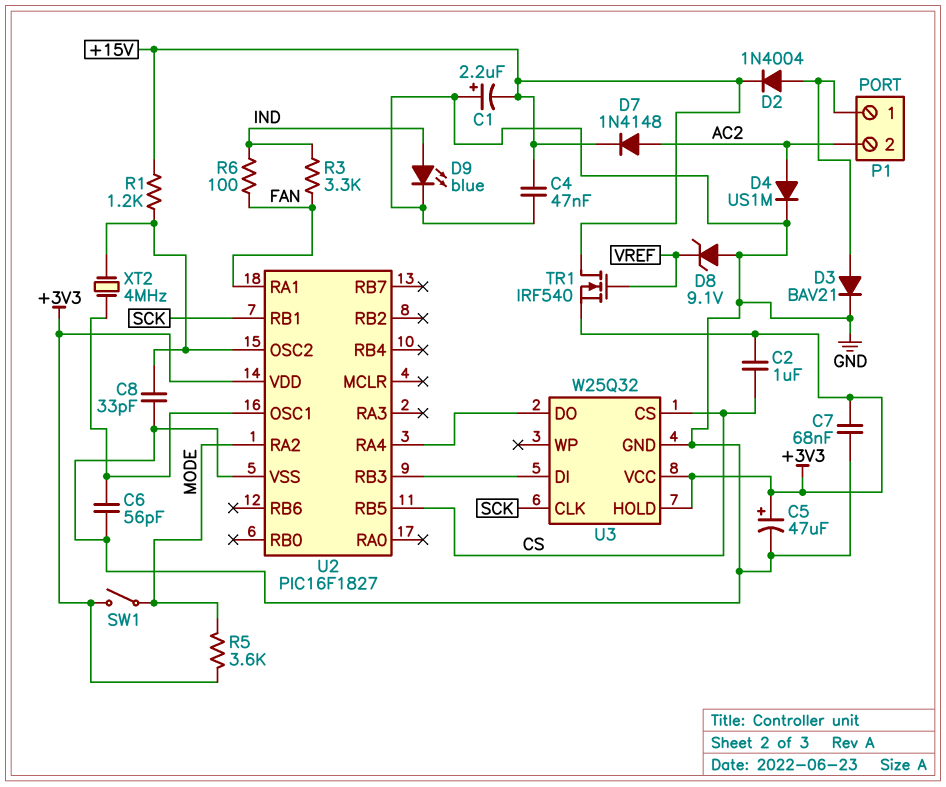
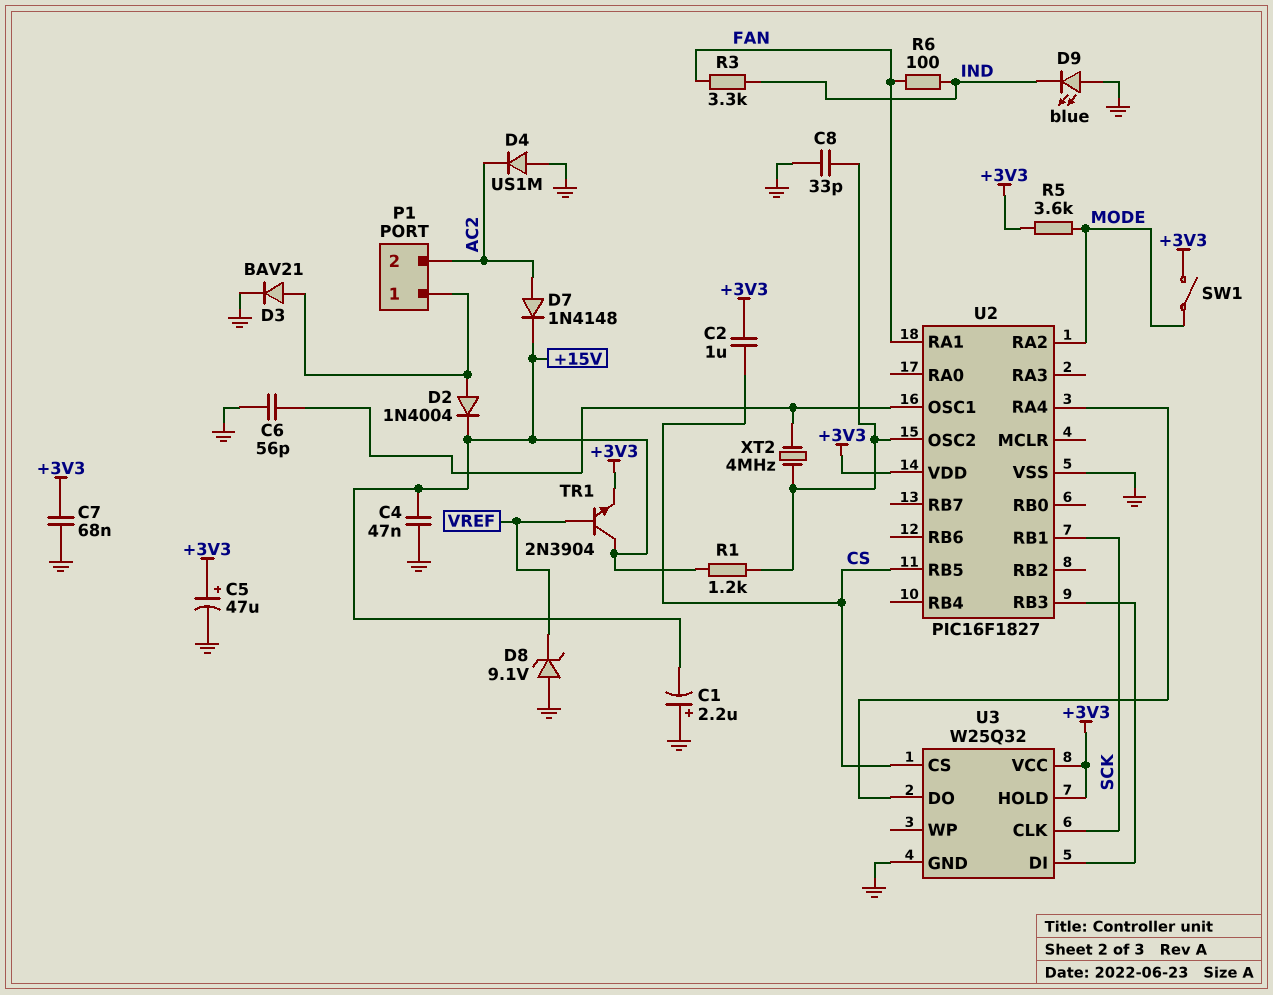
D4: diode US1M (A AC2, K GND) -> diode US1M (A GND, K AC2)
D9: LED blue (A IND, K GND) -> LED blue (A GND, K IND)
TR1: NMOS IRF540 (G VREF, D +15V, S +3V3) -> NPN 2N3904 (B VREF, C +15V, E +3V3)

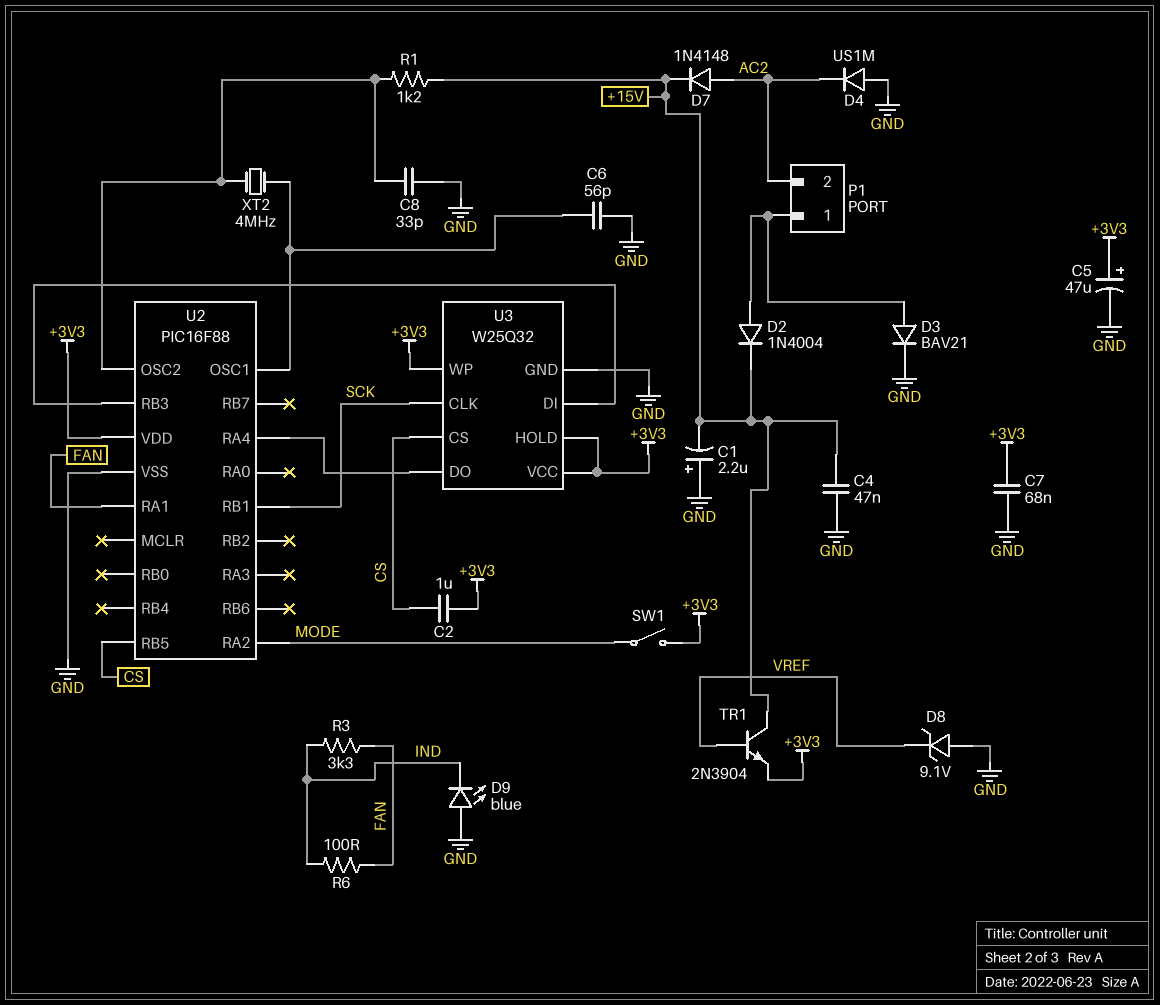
R5: 3.6k (+3V3, MODE) -> none
U2: PIC16F1827 -> PIC16F88
U3 pin WP: none -> +3V3

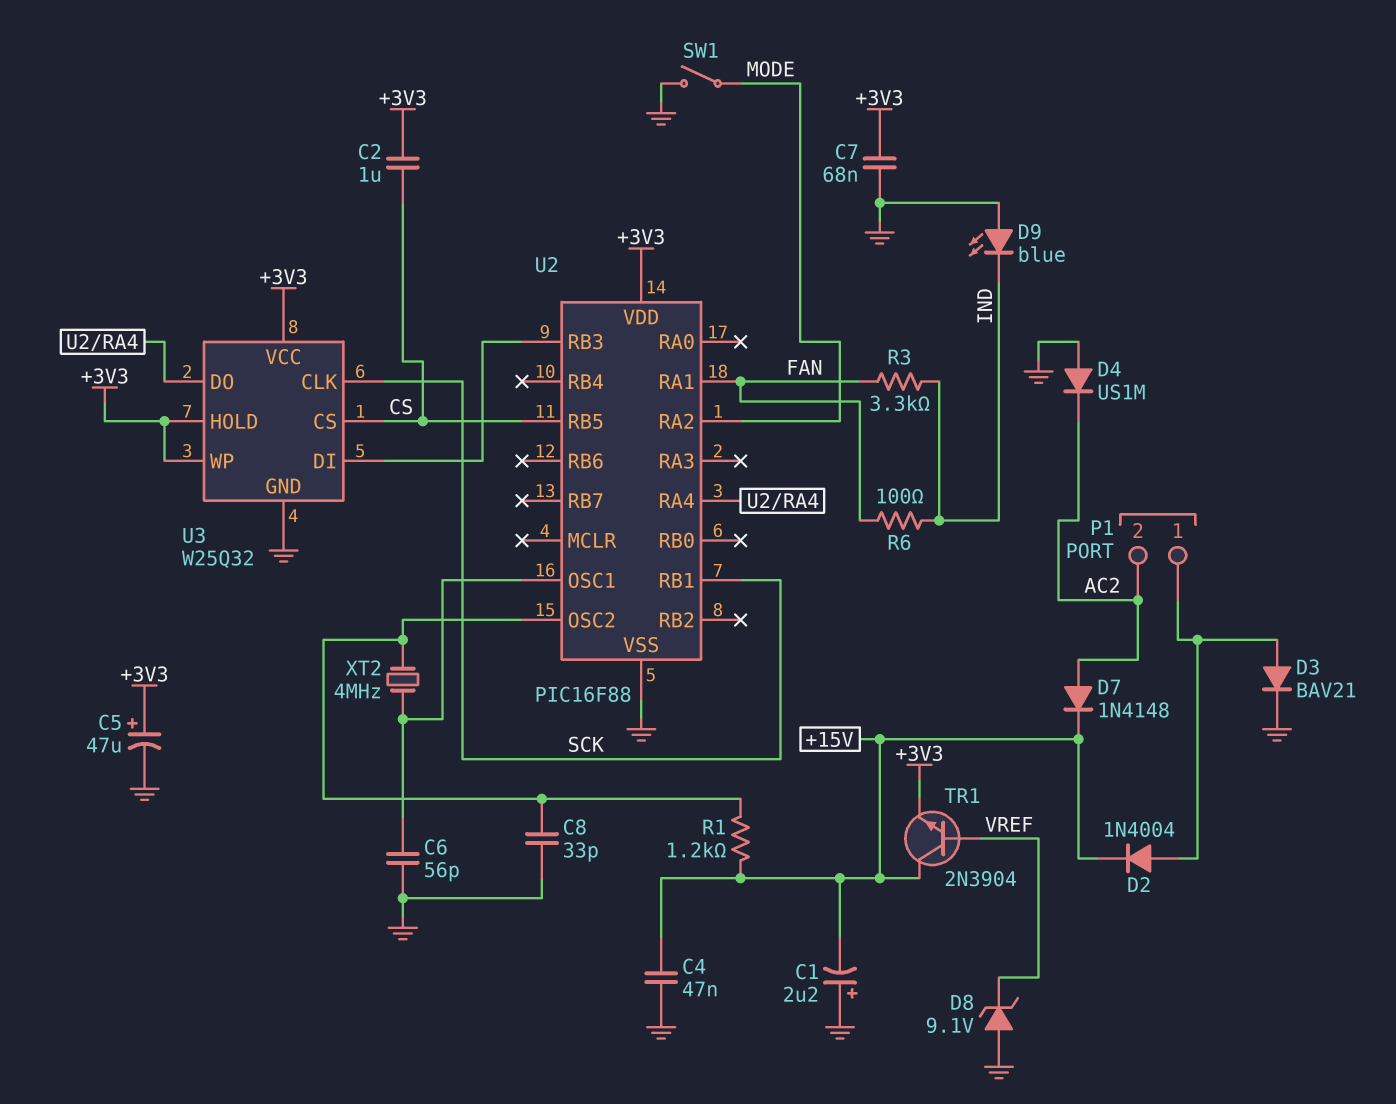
SW1: switch (+3V3, MODE) -> switch (GND, MODE)

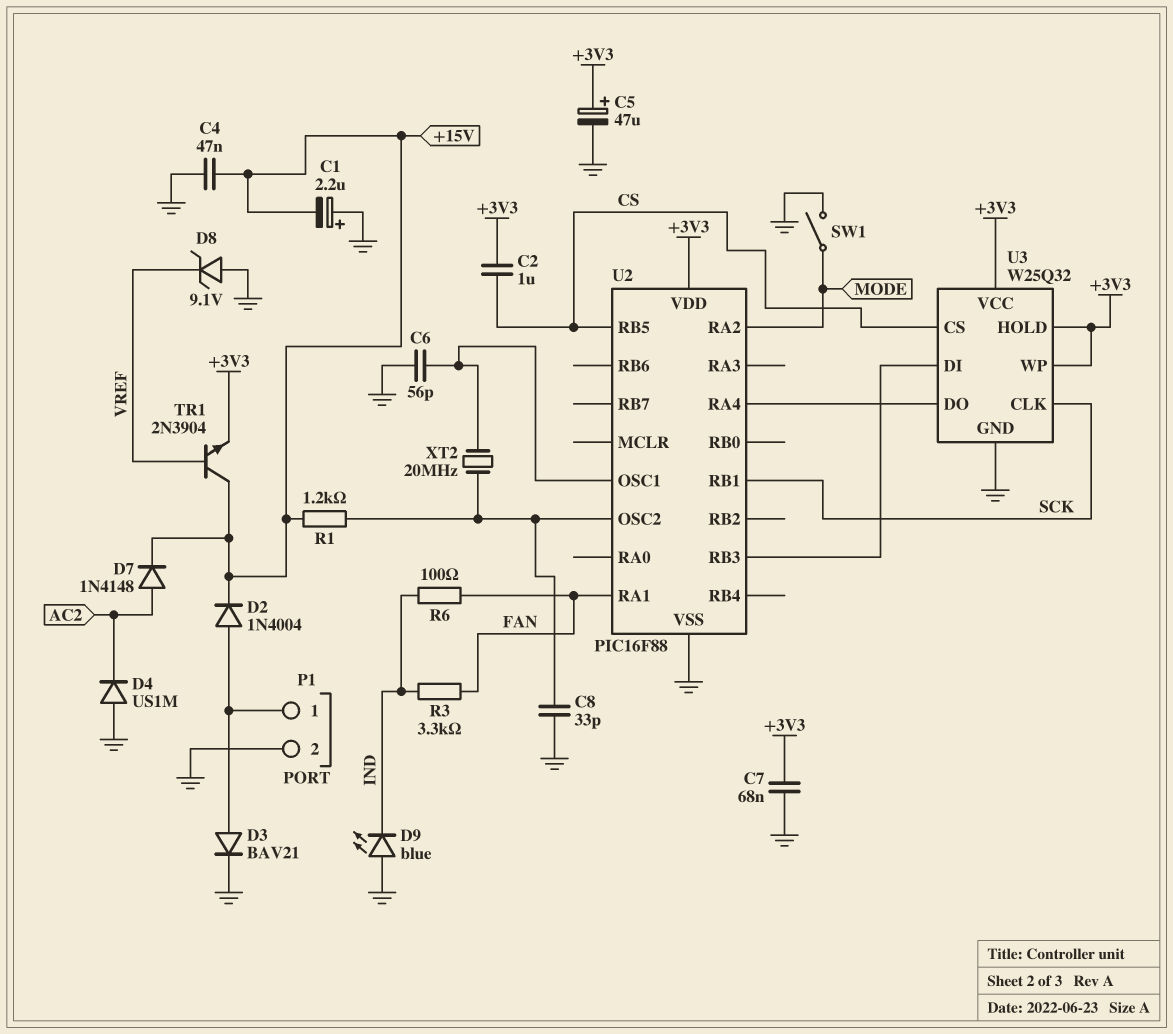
P1 pin 2: AC2 -> GND
XT2: 4MHz (U2/OSC1, U2/OSC2) -> 20MHz (U2/OSC1, U2/OSC2)

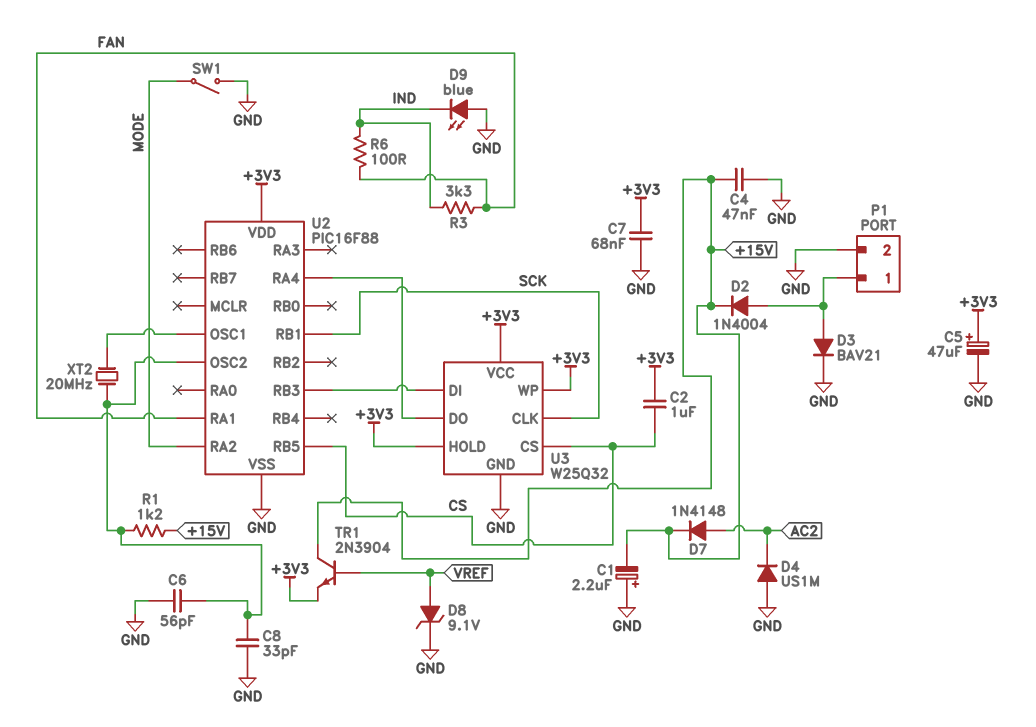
C6: 56pF (GND, U2/OSC1) -> 56pF (GND, U2/OSC2)
D8: zener 9.1V (A GND, K VREF) -> zener 9.1V (A VREF, K GND)

